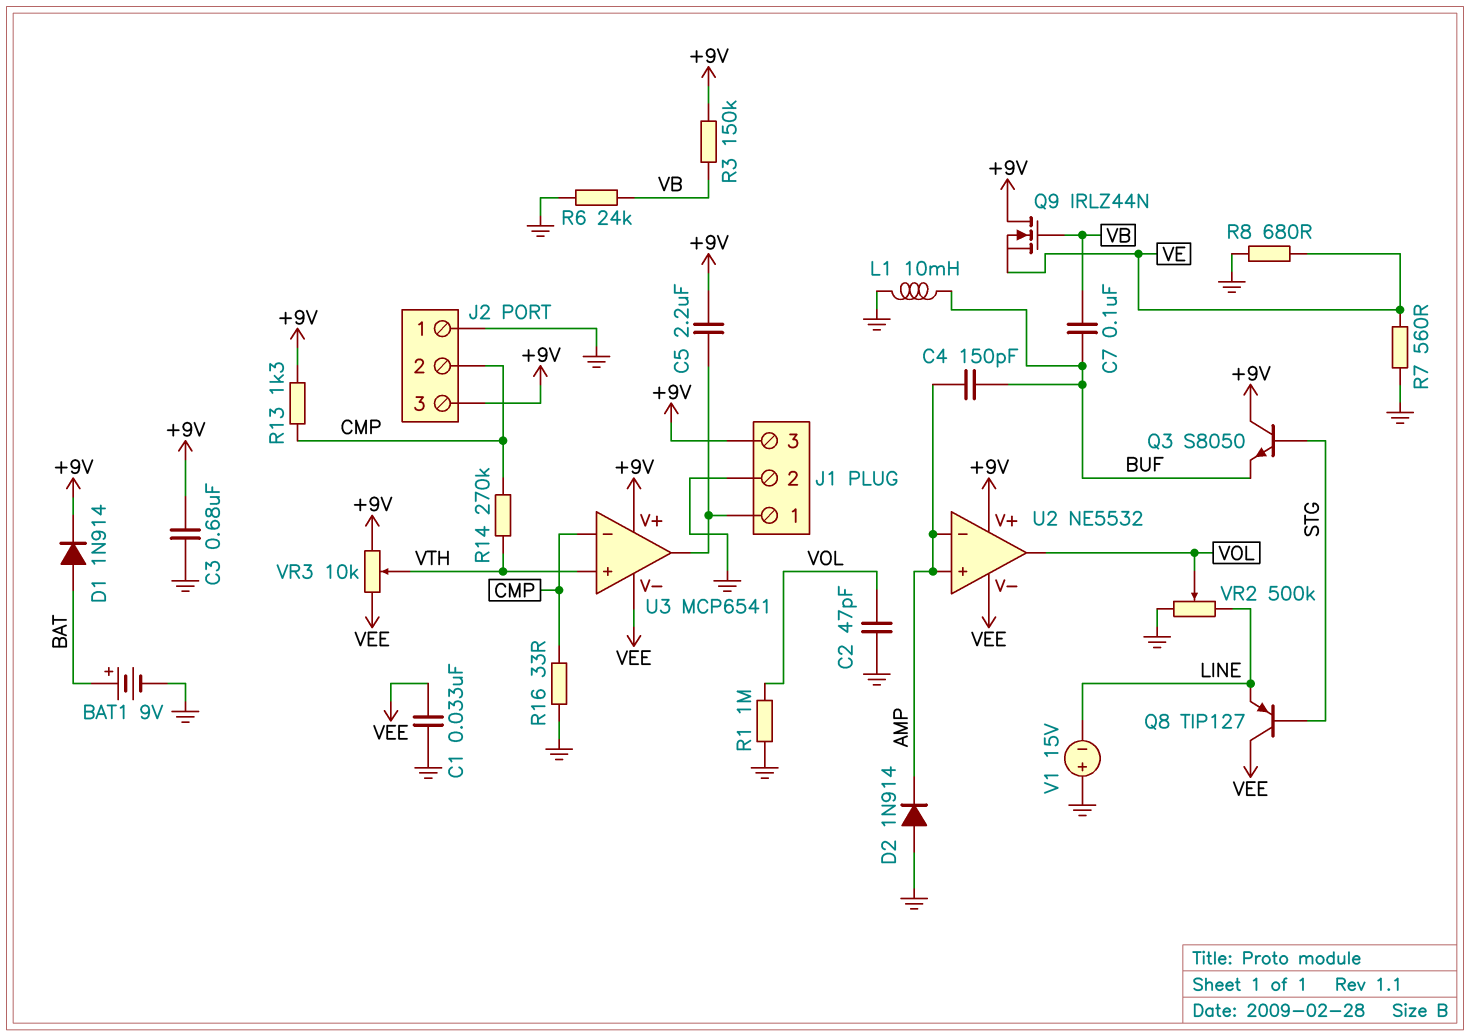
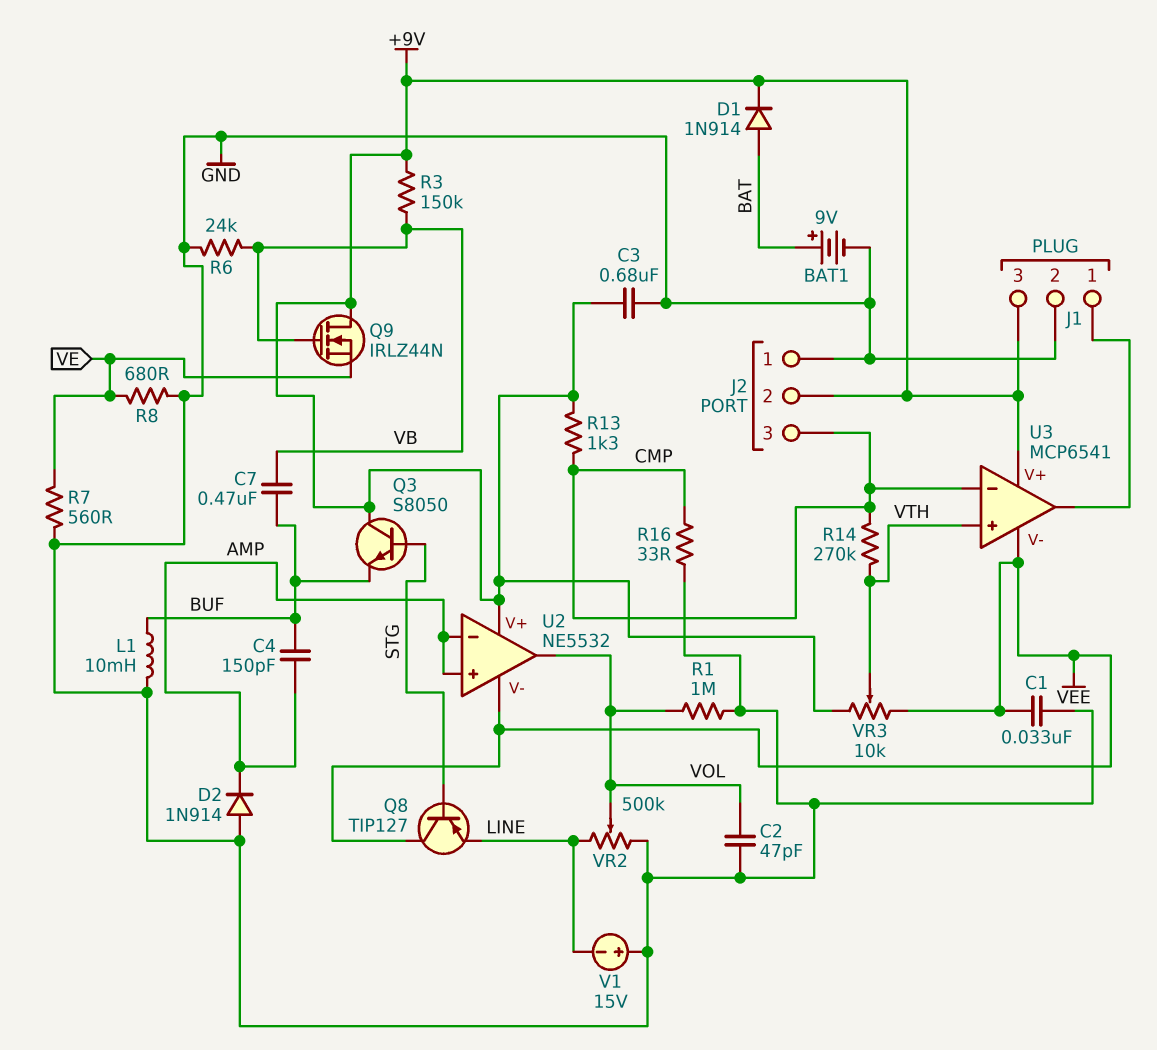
C5: 2.2uF (+9V, J1/1) -> none
C7: 100nF (BUF, VB) -> 470nF (BUF, VB)
J2 pin 2: CMP -> +9V
J2 pin 3: +9V -> CMP

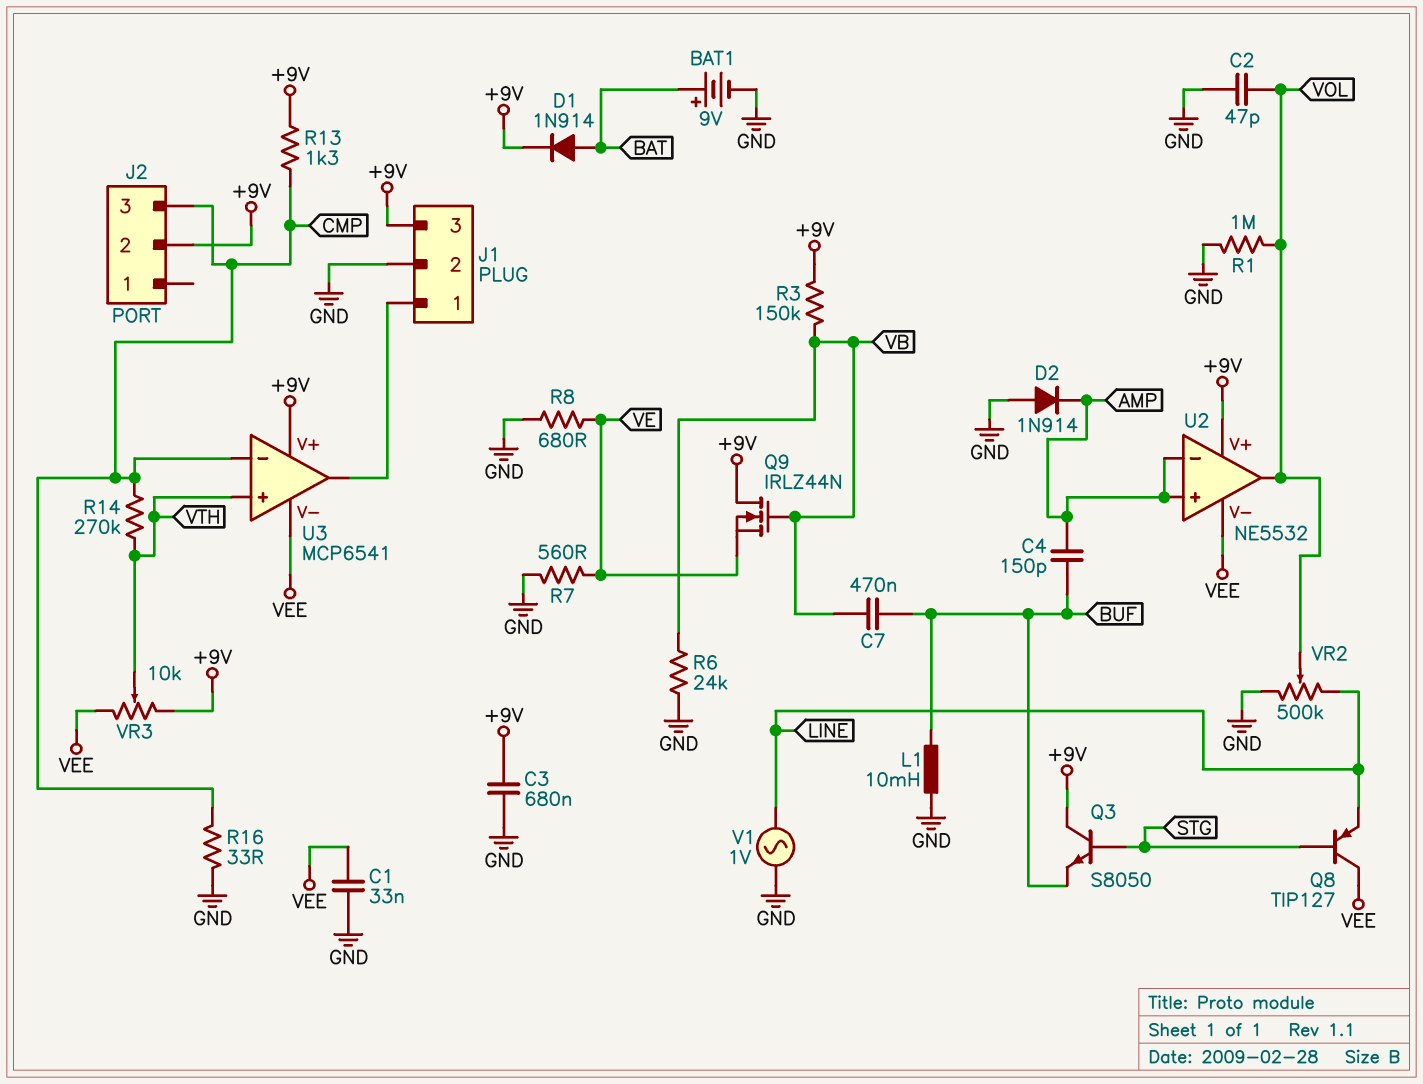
J2 pin 1: GND -> none
V1: 15V (plus GND, minus LINE) -> AC 1V (GND, LINE)

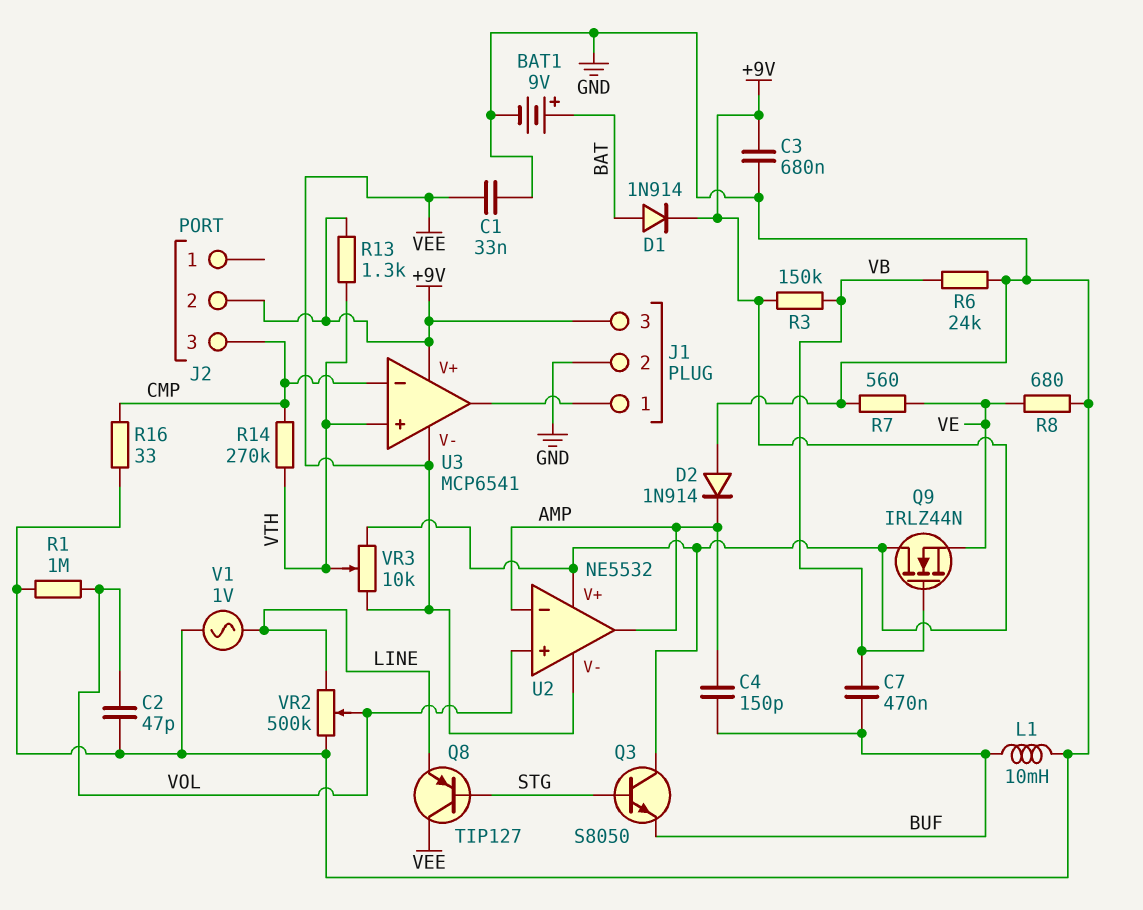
R13: 1.3k (+9V, CMP) -> 1.3k (+9V, VTH)
U2 pin in+: AMP -> VOL
U2 pin out: VOL -> AMP

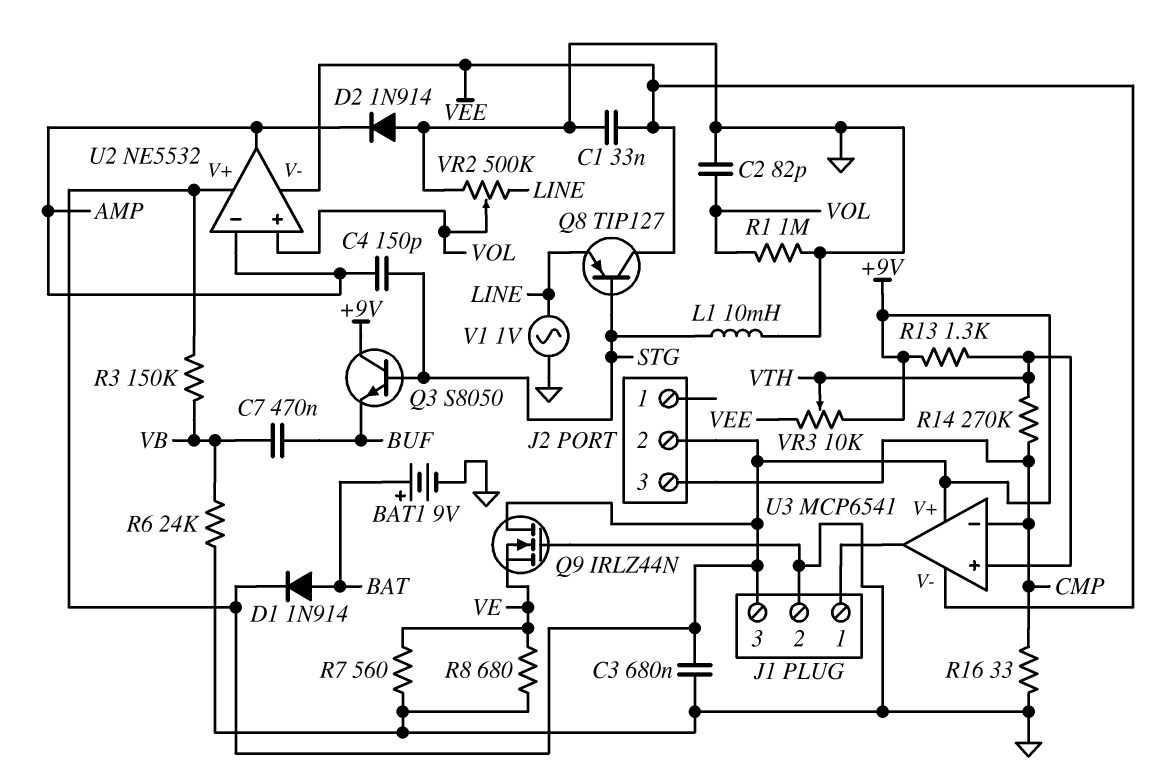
C2: 47pF (GND, VOL) -> 82pF (GND, VOL)
C4: 150pF (AMP, BUF) -> 150pF (AMP, STG)
L1: 10mH (BUF, GND) -> 10mH (GND, STG)
Q9: NMOS IRLZ44N (G VB, D +9V, S VE) -> NMOS IRLZ44N (G GND, D +9V, S VE)

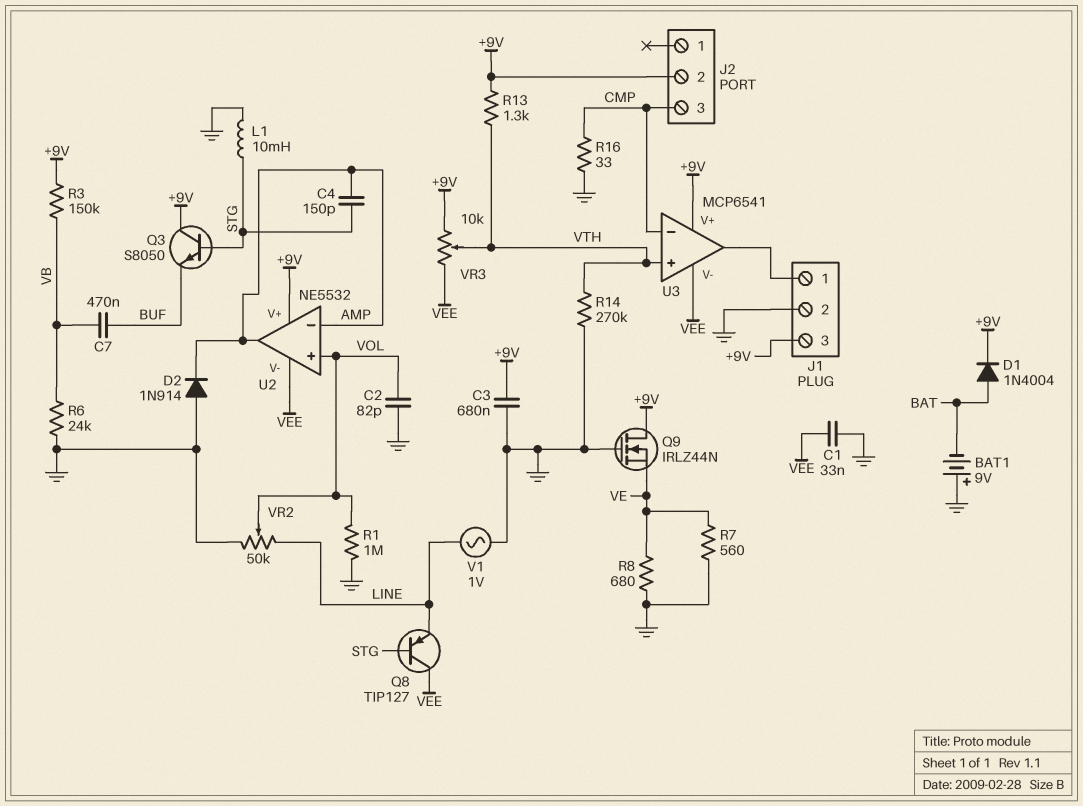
BAT1: 9V (plus BAT, minus GND) -> 9V (plus GND, minus BAT)
D1: diode 1N914 (A BAT, K +9V) -> diode 1N4004 (A BAT, K +9V)
R14: 270k (CMP, VTH) -> 270k (GND, VTH)
VR2: 500k (GND, LINE, wiper VOL) -> 50k (GND, LINE, wiper VOL)

